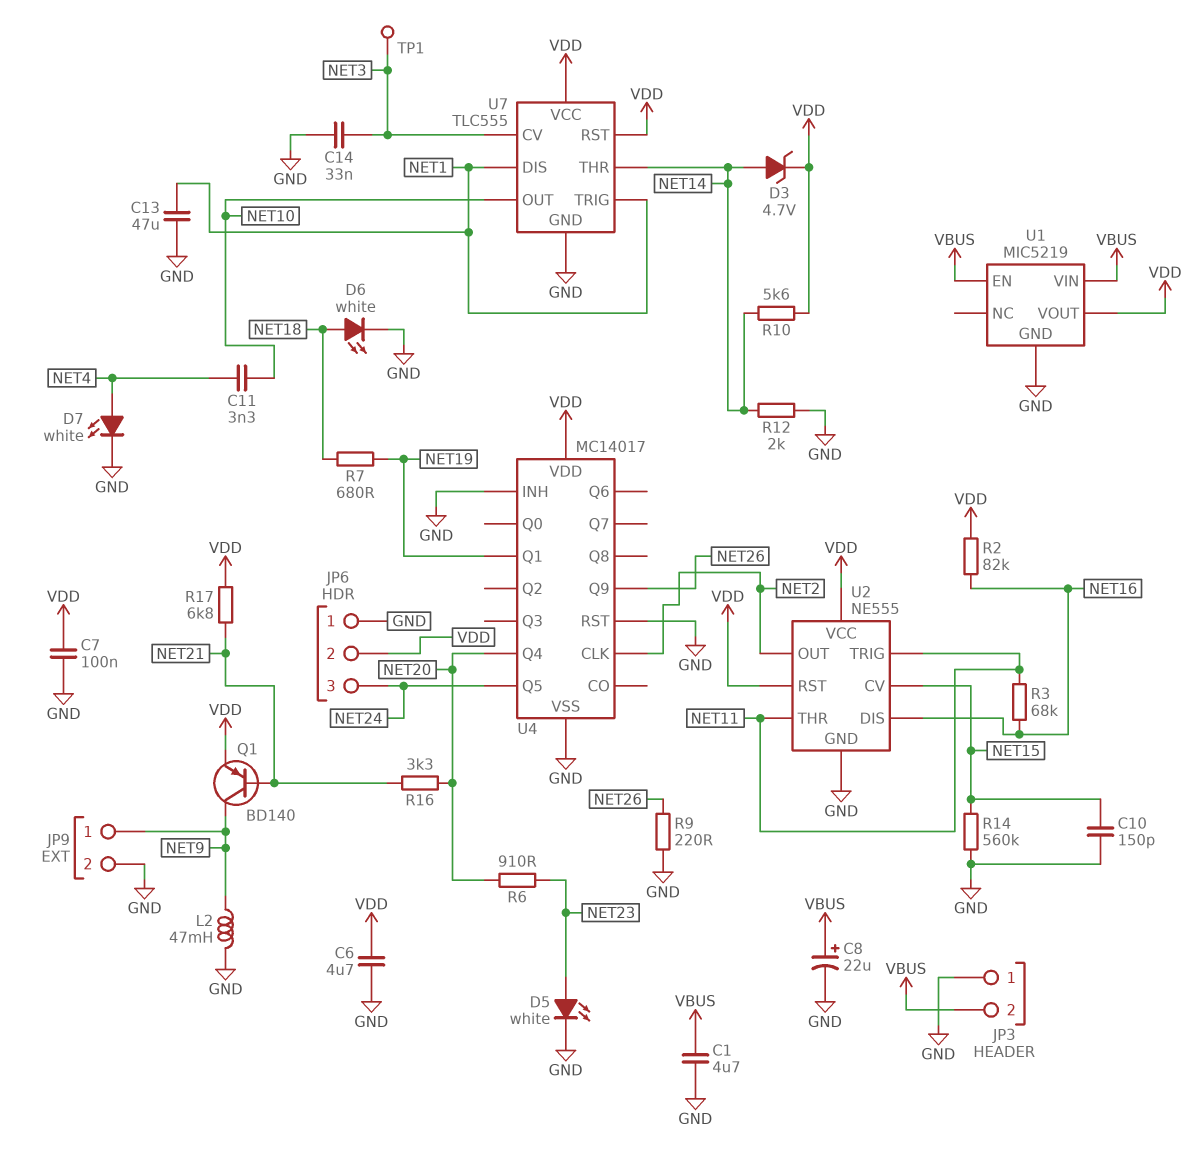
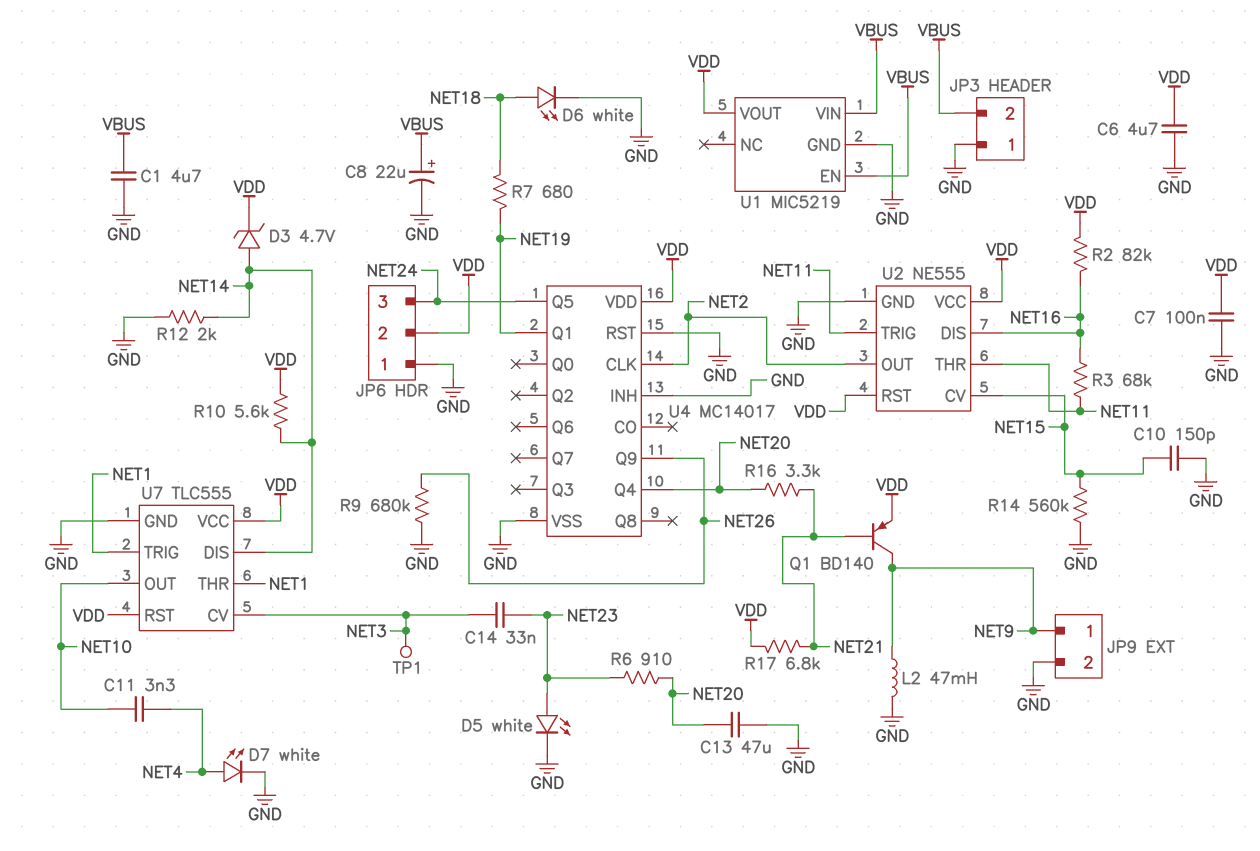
C13: 47uF (GND, NET1) -> 47uF (GND, NET20)
C14: 33nF (GND, NET3) -> 33nF (NET3, NET23)
R9: 220 (GND, NET26) -> 680k (GND, NET26)
U7 pin DIS: NET1 -> NET14
U7 pin THR: NET14 -> NET1

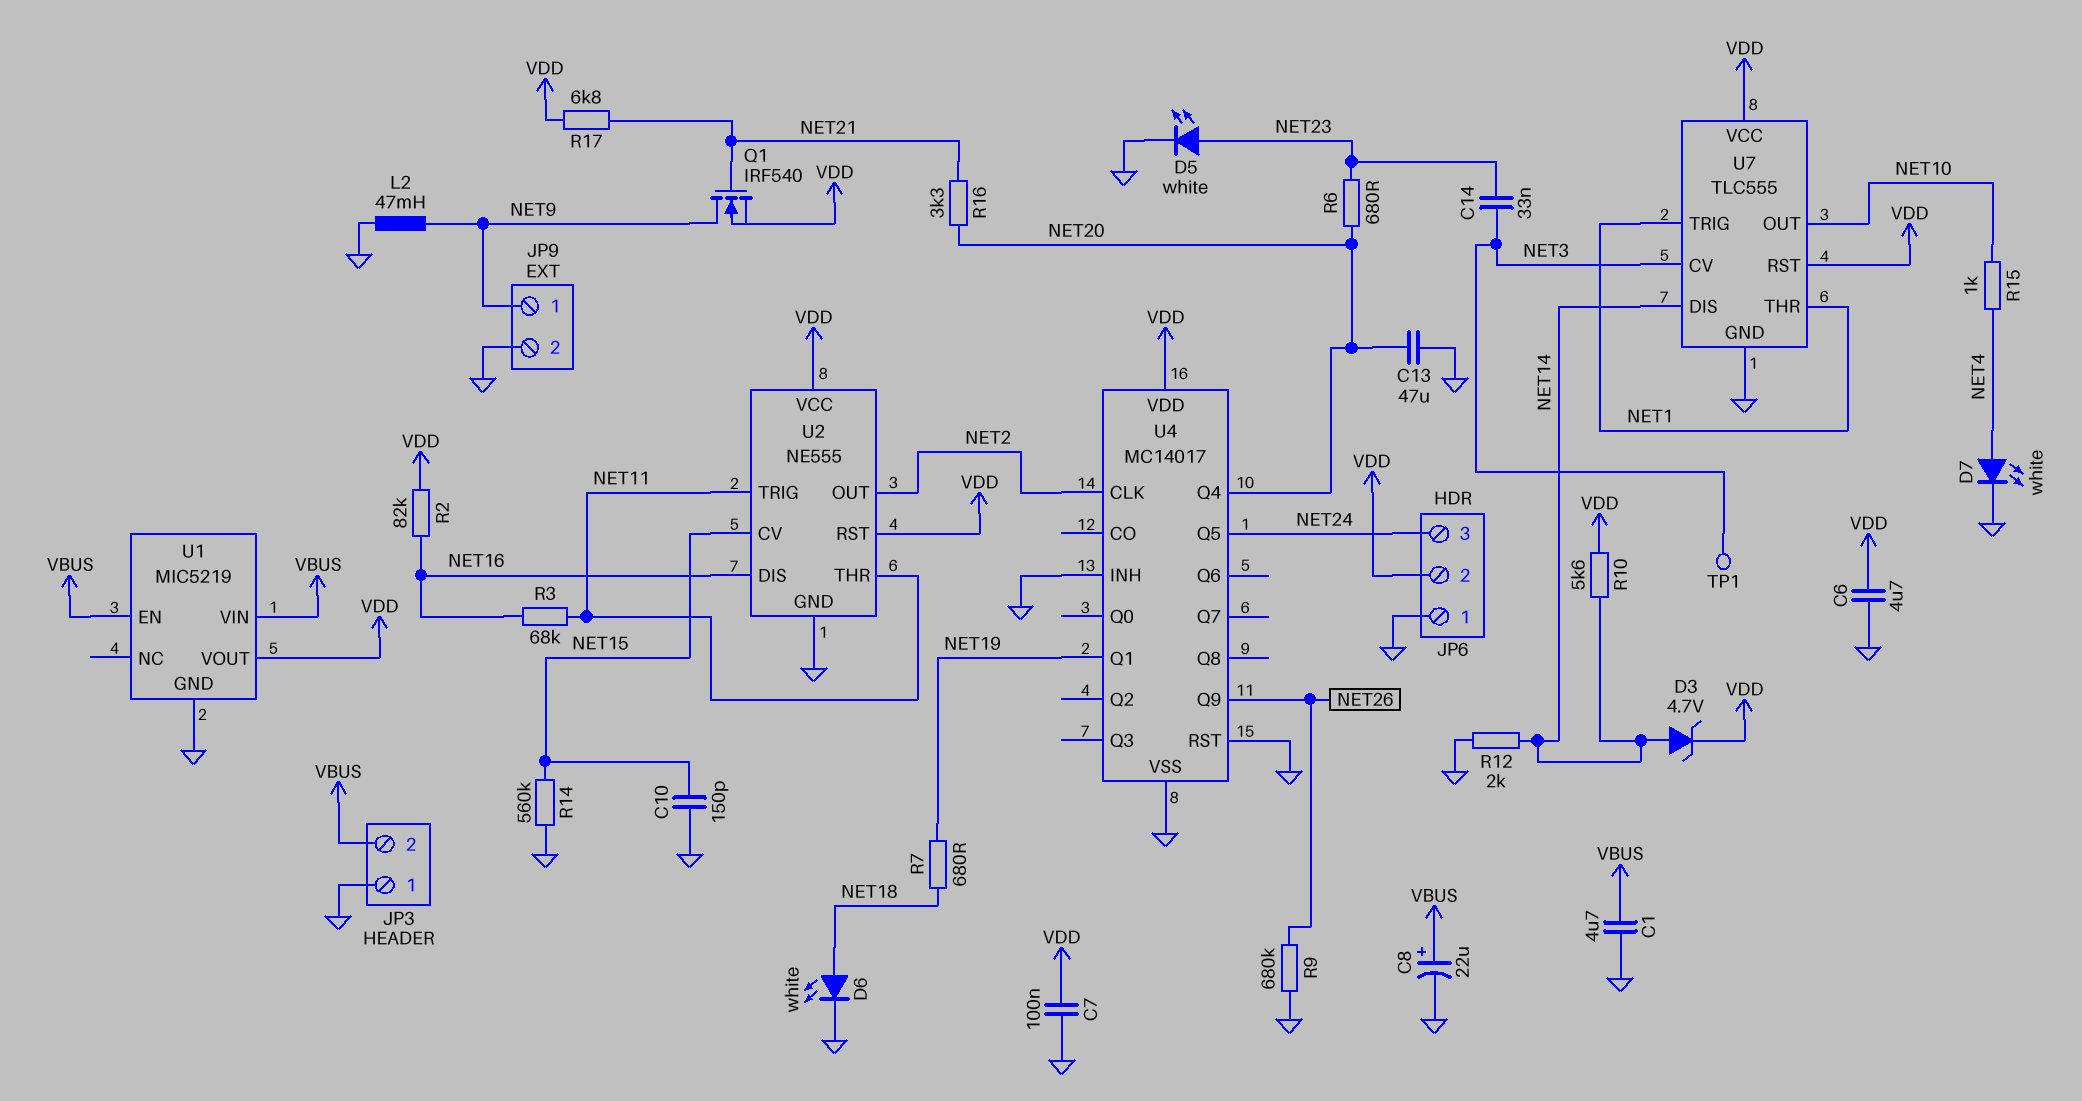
C11: 3.3nF (NET4, NET10) -> none
Q1: PNP BD140 (B NET21, C NET9, E VDD) -> NMOS IRF540 (G NET21, D NET9, S VDD)
R6: 910 (NET20, NET23) -> 680 (NET20, NET23)
R15: none -> 1k (NET4, NET10)

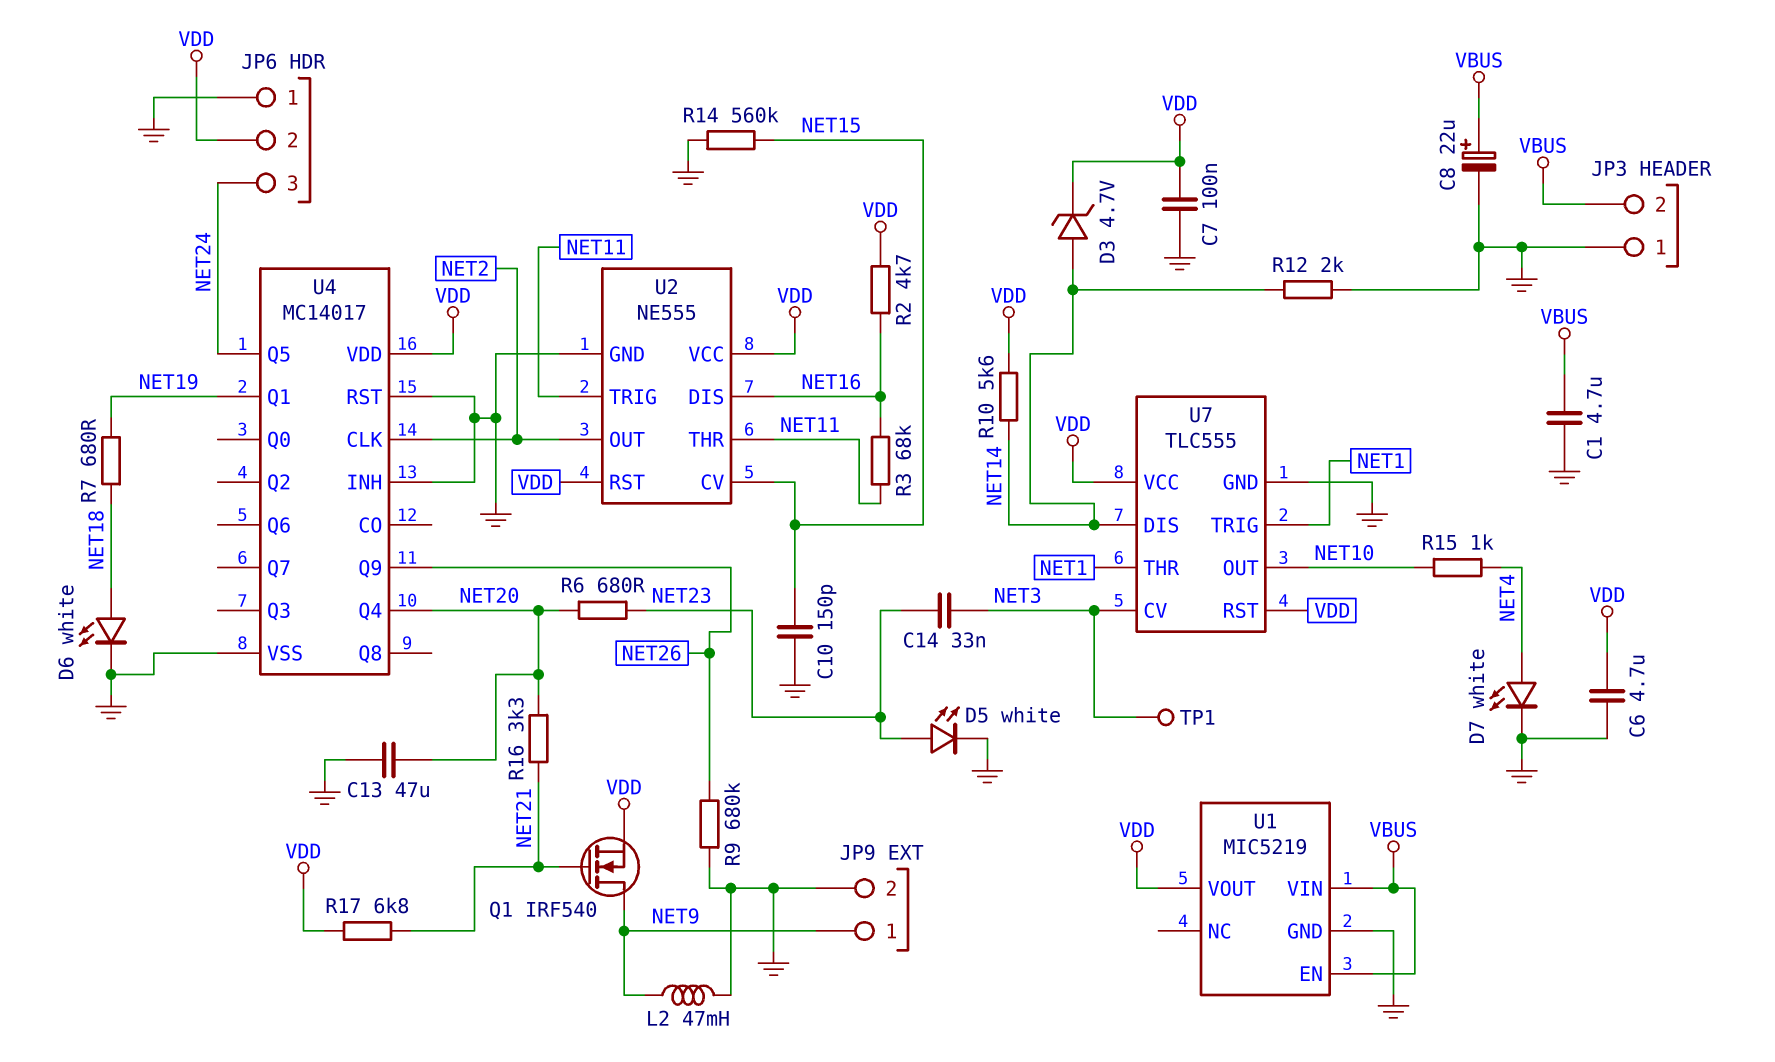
R2: 82k (NET16, VDD) -> 4.7k (NET16, VDD)

